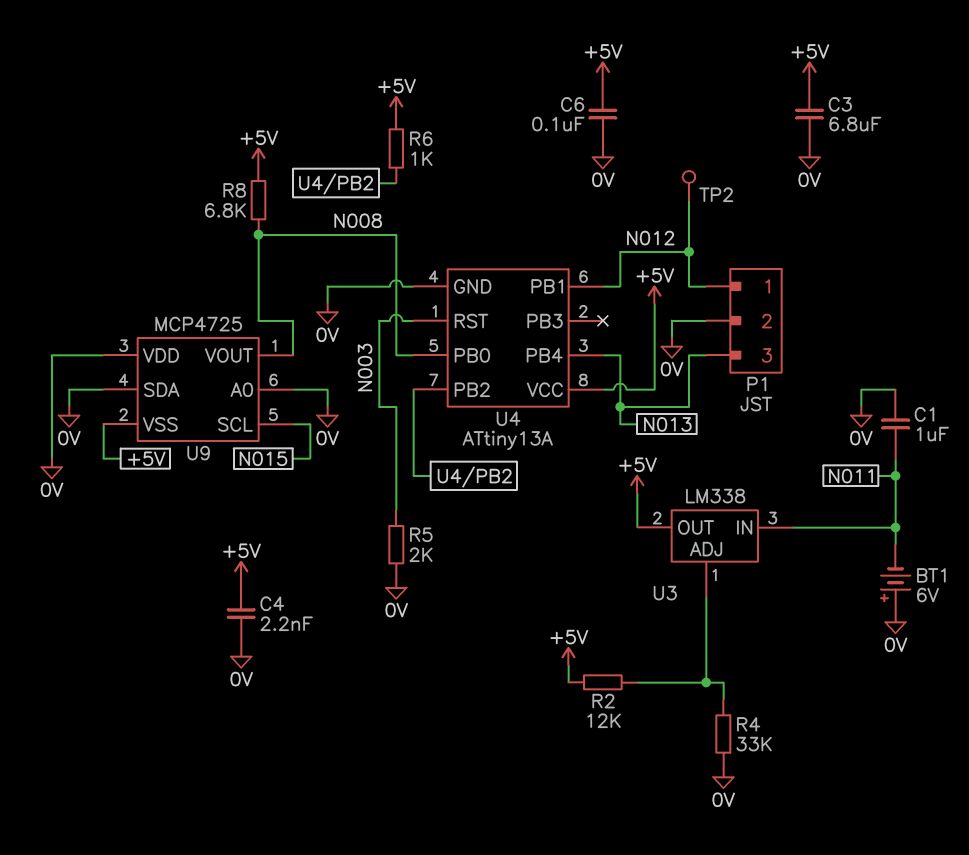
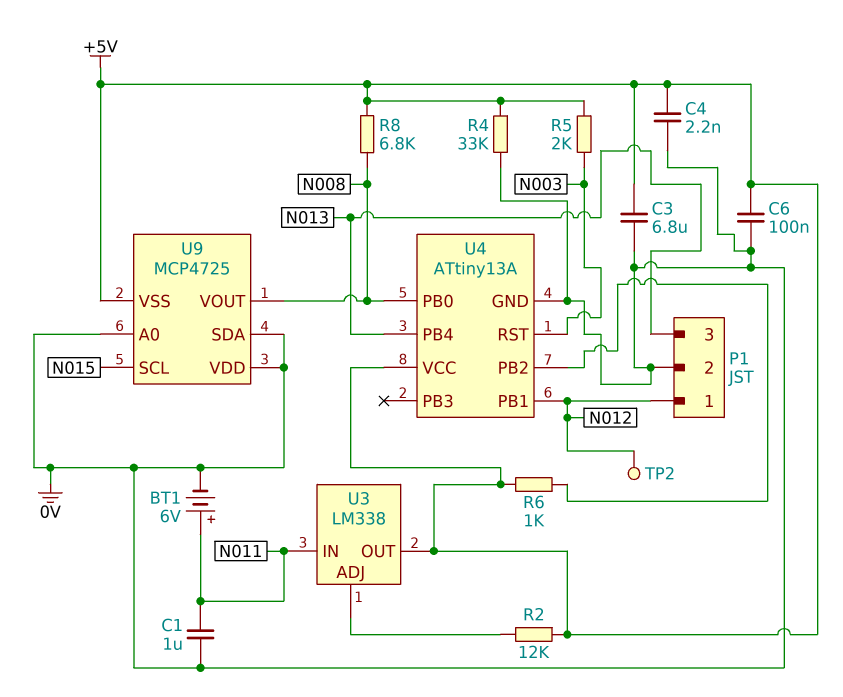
BT1: 6V (plus 0V, minus N011) -> 6V (plus N011, minus 0V)
R4: 33k (0V, U3/ADJ) -> 33k (+5V, 0V)
R5: 2k (0V, N003) -> 2k (+5V, N003)

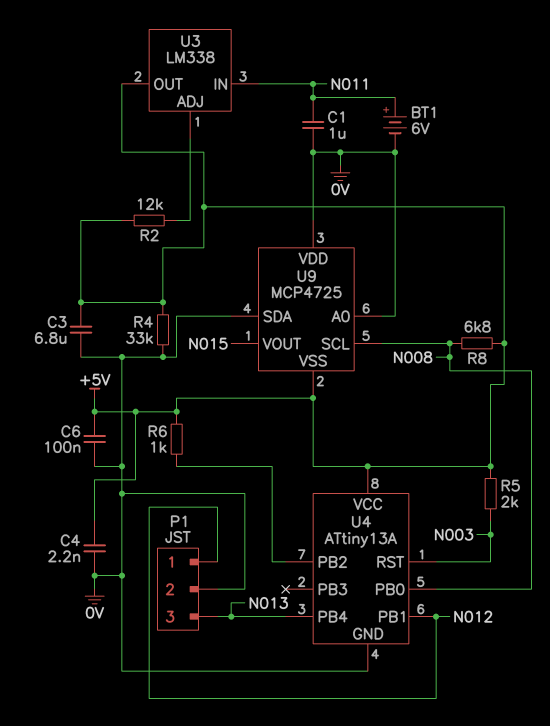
TP2: test point (N012) -> none
U9 pin SCL: N015 -> N008
U9 pin VOUT: N008 -> N015

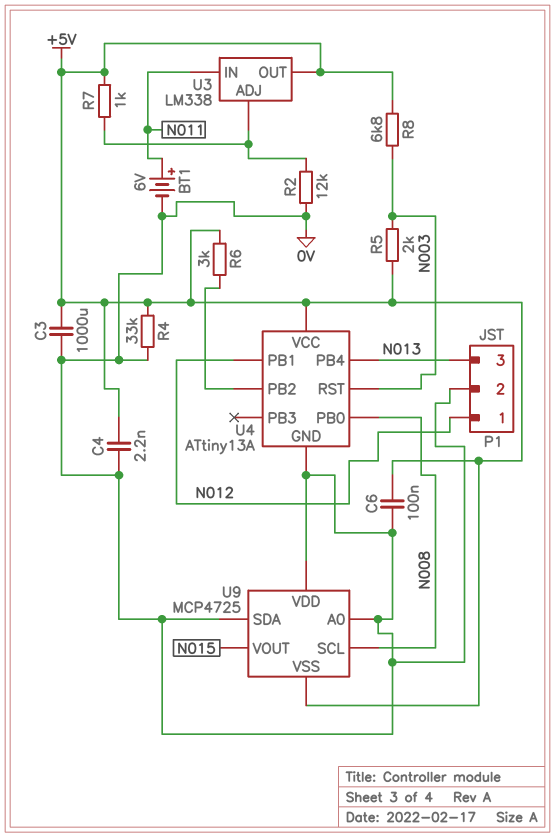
C1: 1uF (0V, N011) -> none
C3: 6.8uF (+5V, 0V) -> 1000uF (+5V, 0V)
R2: 12k (+5V, U3/ADJ) -> 12k (0V, U3/ADJ)
R6: 1k (+5V, U4/PB2) -> 3k (+5V, U4/PB2)
R7: none -> 1k (+5V, U3/ADJ)
R8: 6.8k (+5V, N008) -> 6.8k (+5V, N003)

